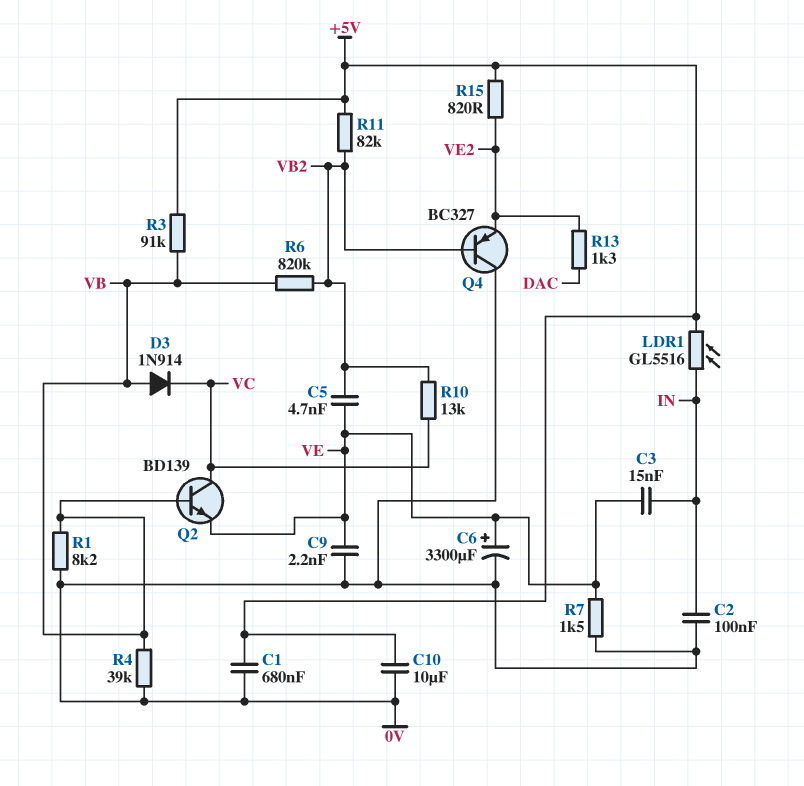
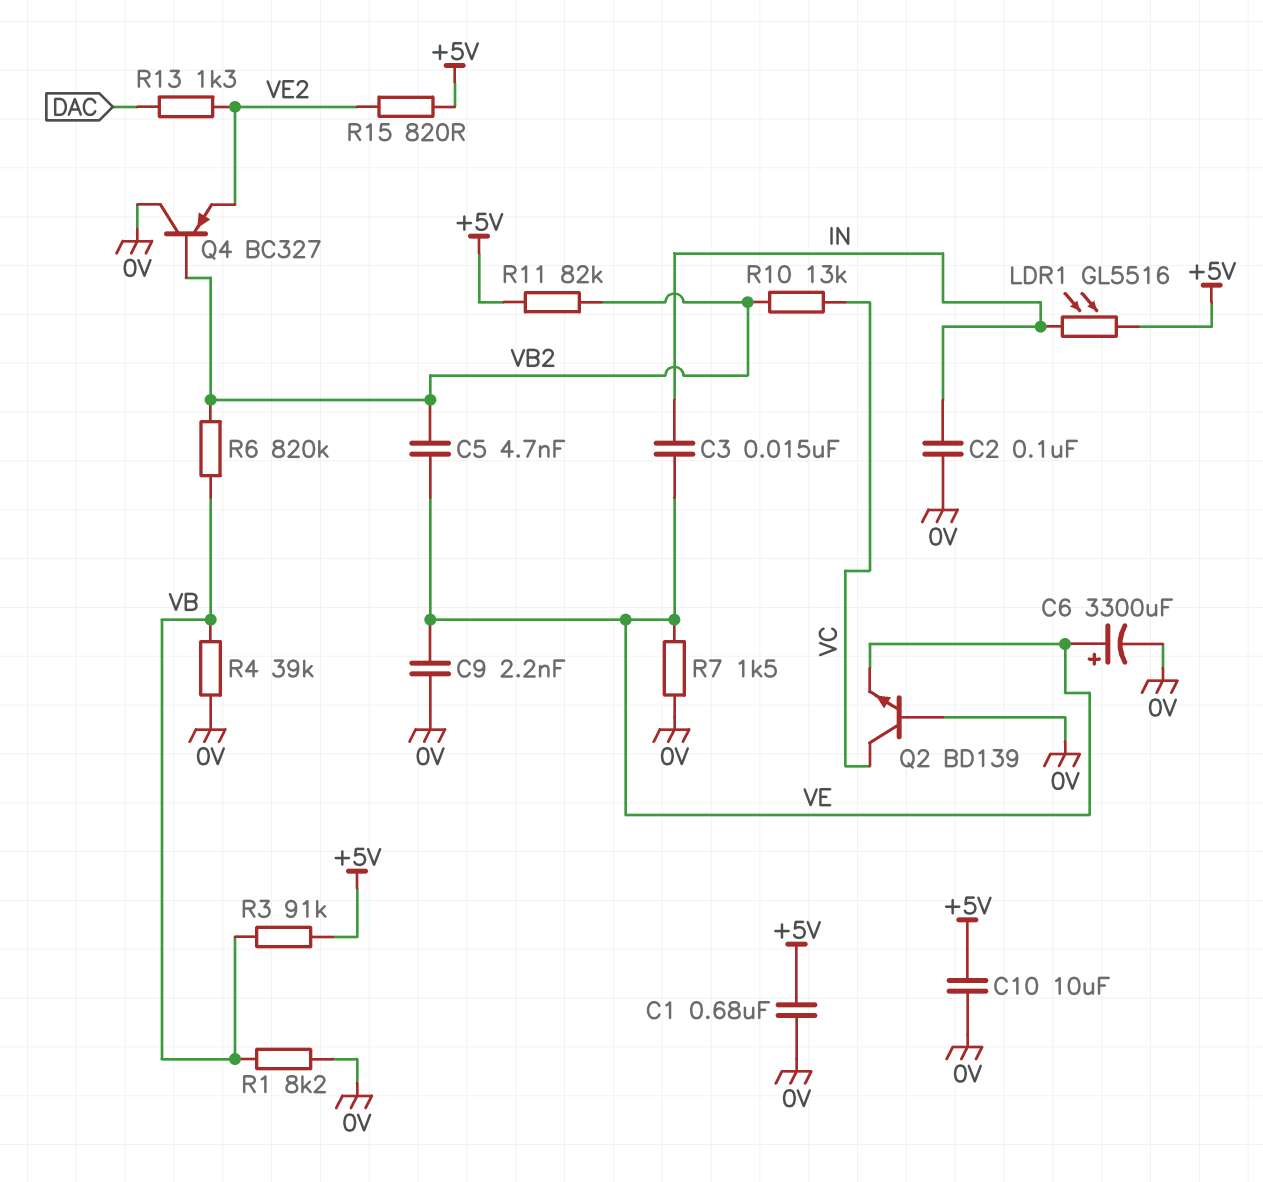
D3: diode 1N914 (A VB, K VC) -> none
Q2: NPN BD139 (B VB, C VC, E VE) -> NPN BD139 (B 0V, C VC, E VE)

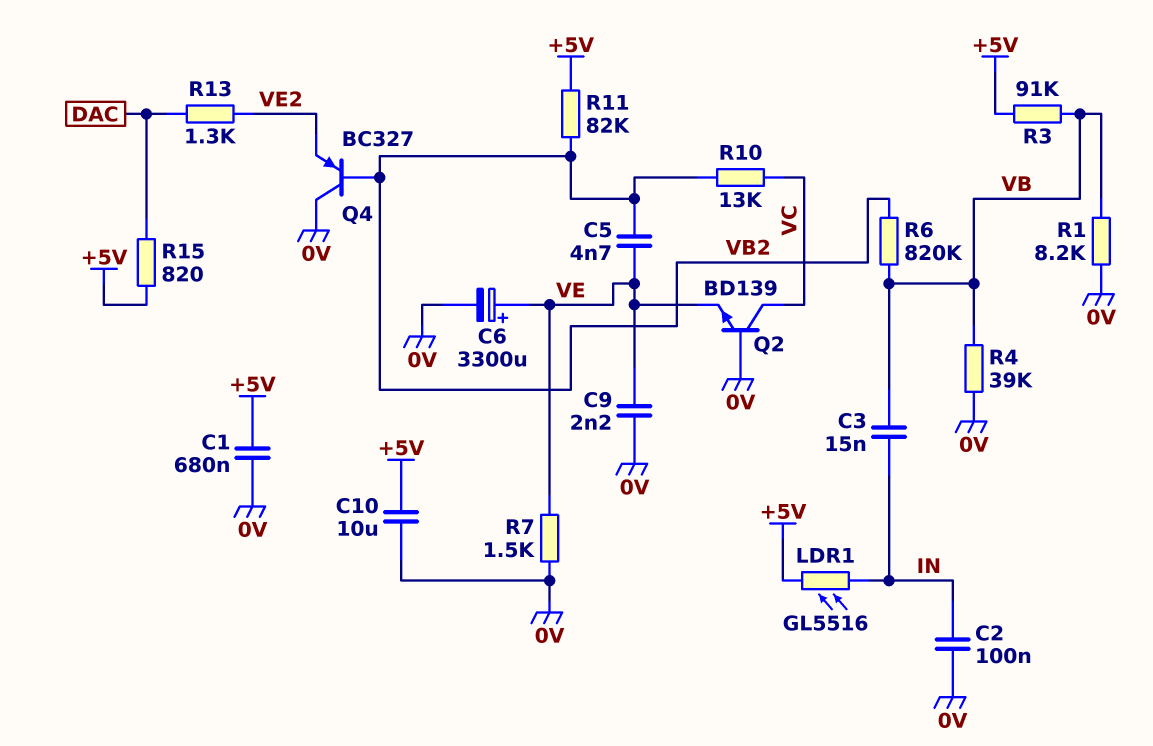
C3: 15nF (IN, VE) -> 15nF (IN, VB)
R15: 820 (+5V, VE2) -> 820 (+5V, DAC)

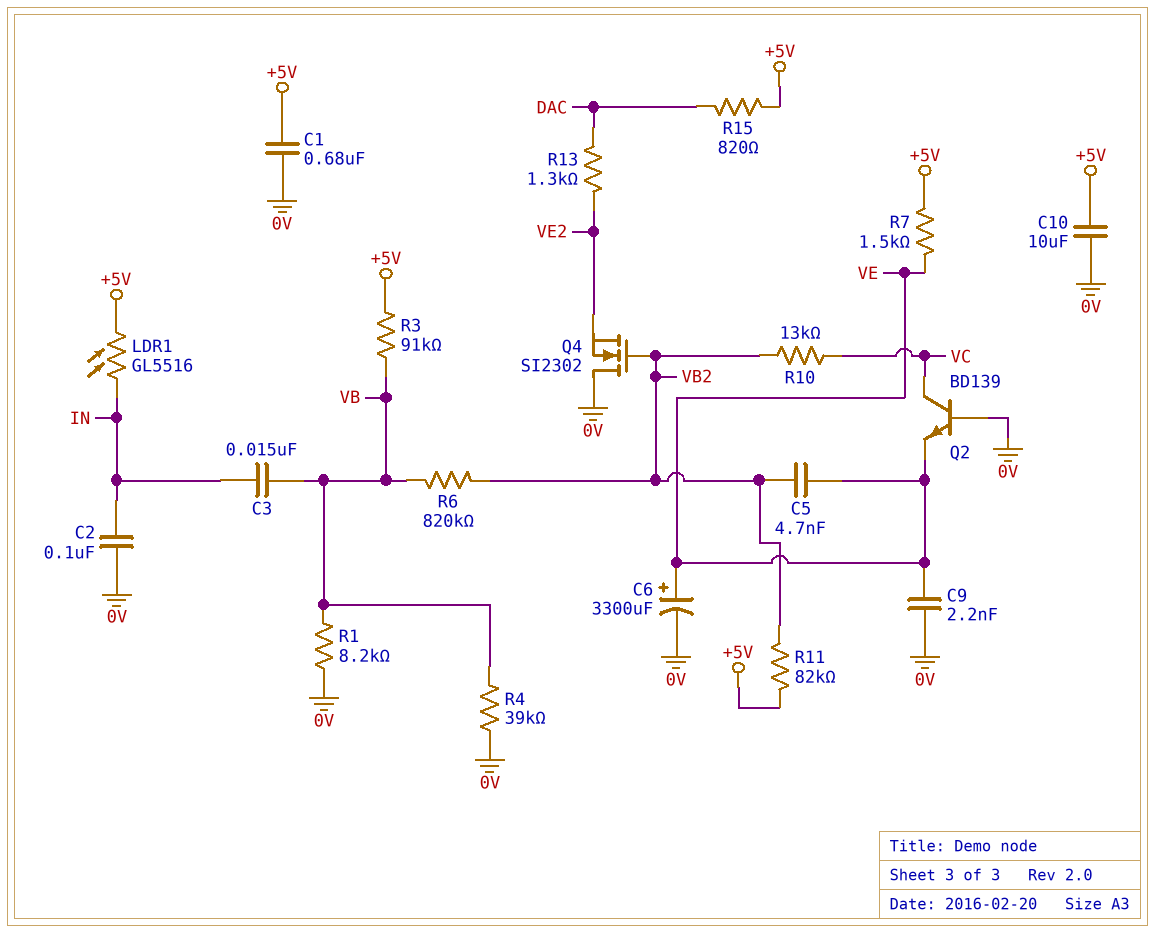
Q4: PNP BC327 (B VB2, C 0V, E VE2) -> NMOS SI2302 (G VB2, D 0V, S VE2)
R7: 1.5k (0V, VE) -> 1.5k (+5V, VE)

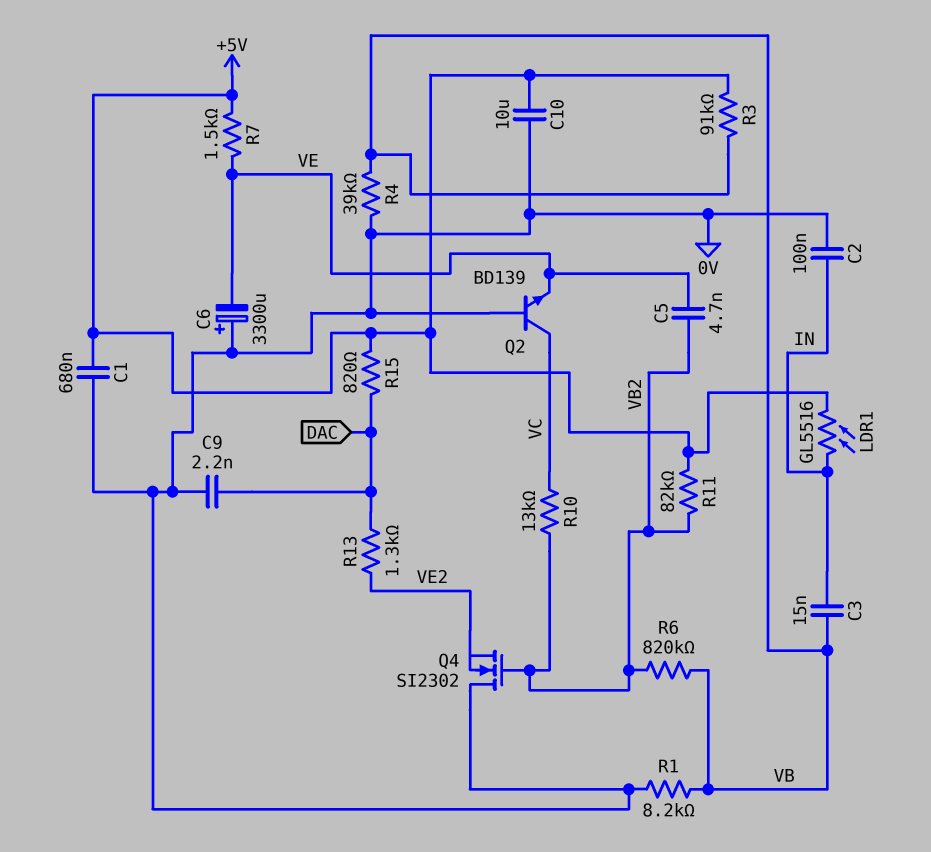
C6: 3300uF (plus VE, minus 0V) -> 3300uF (plus 0V, minus VE)
C9: 2.2nF (0V, VE) -> 2.2nF (0V, DAC)

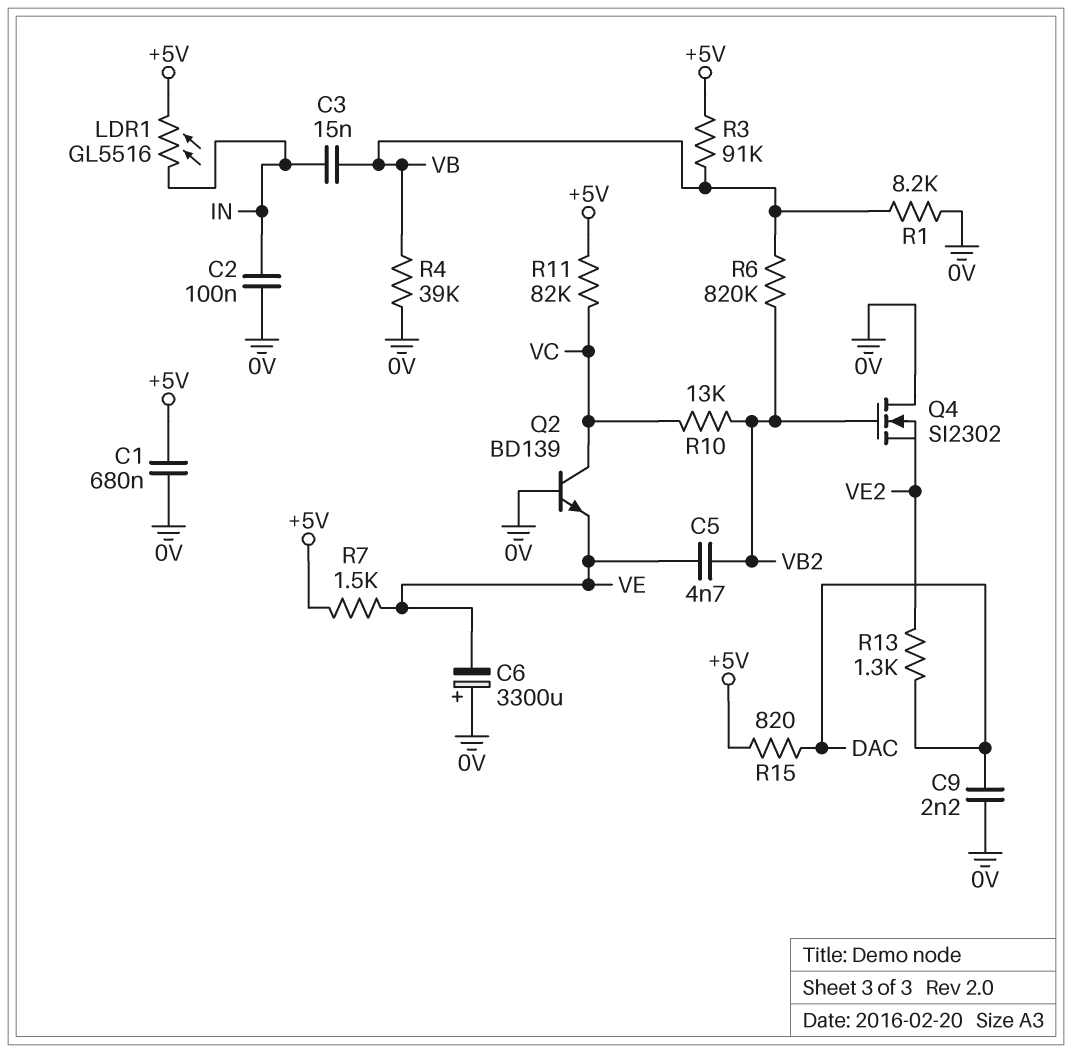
C10: 10uF (+5V, 0V) -> none
R11: 82k (+5V, VB2) -> 82k (+5V, VC)

